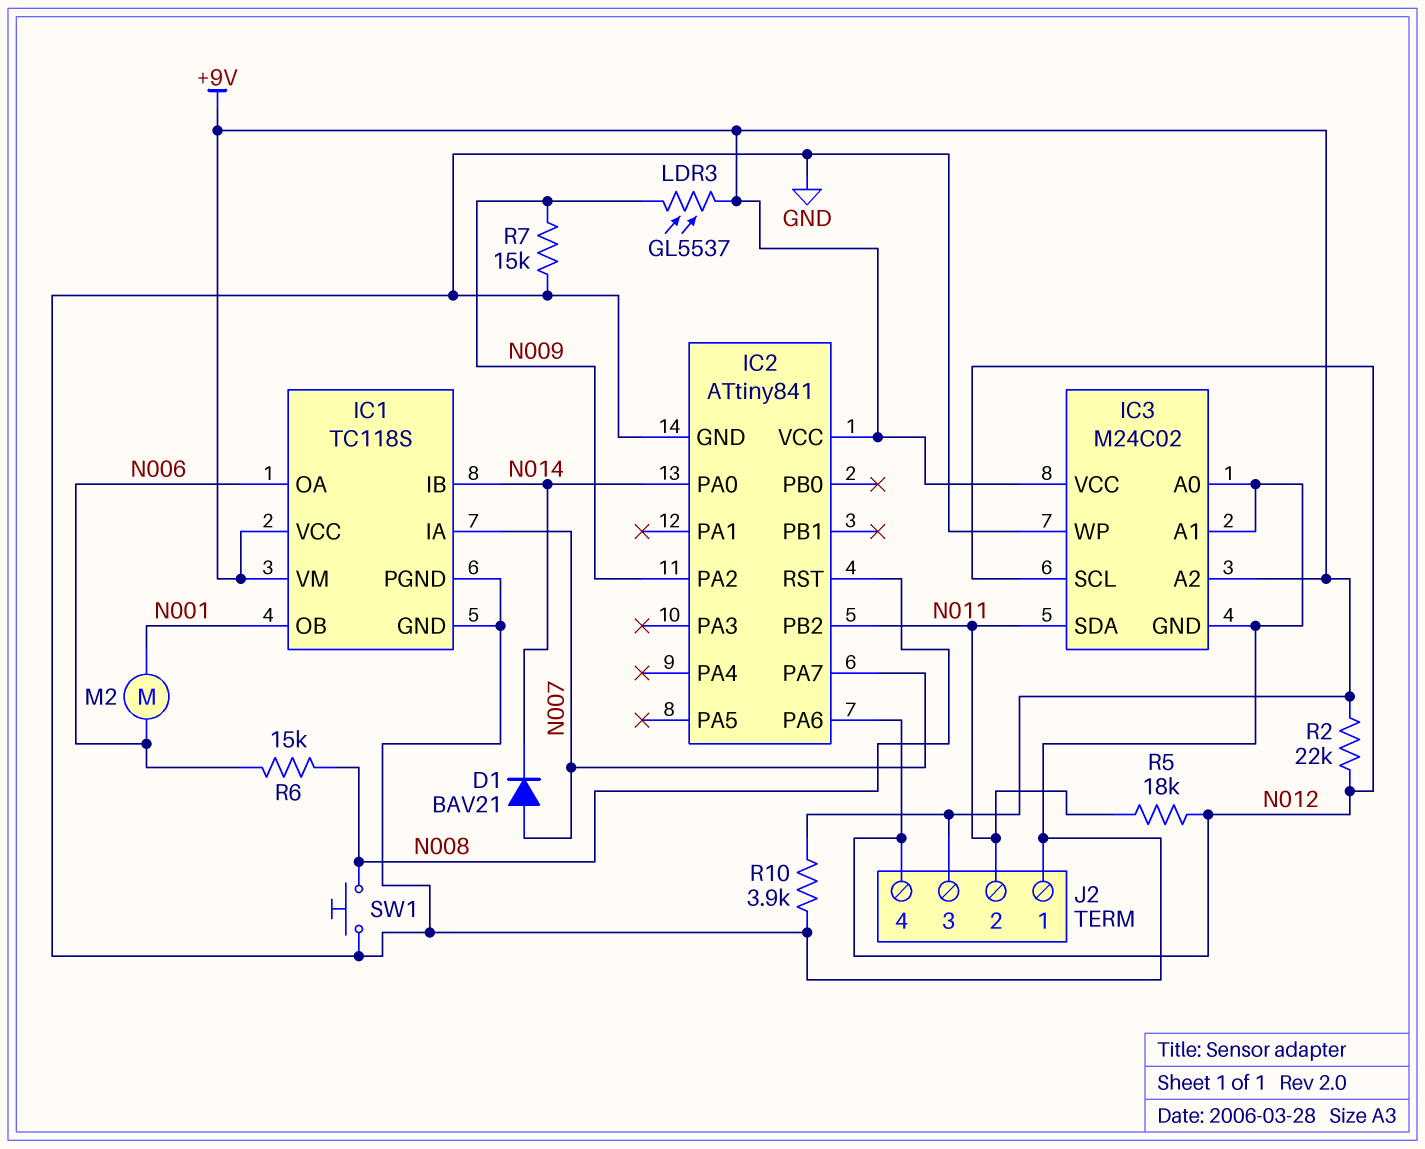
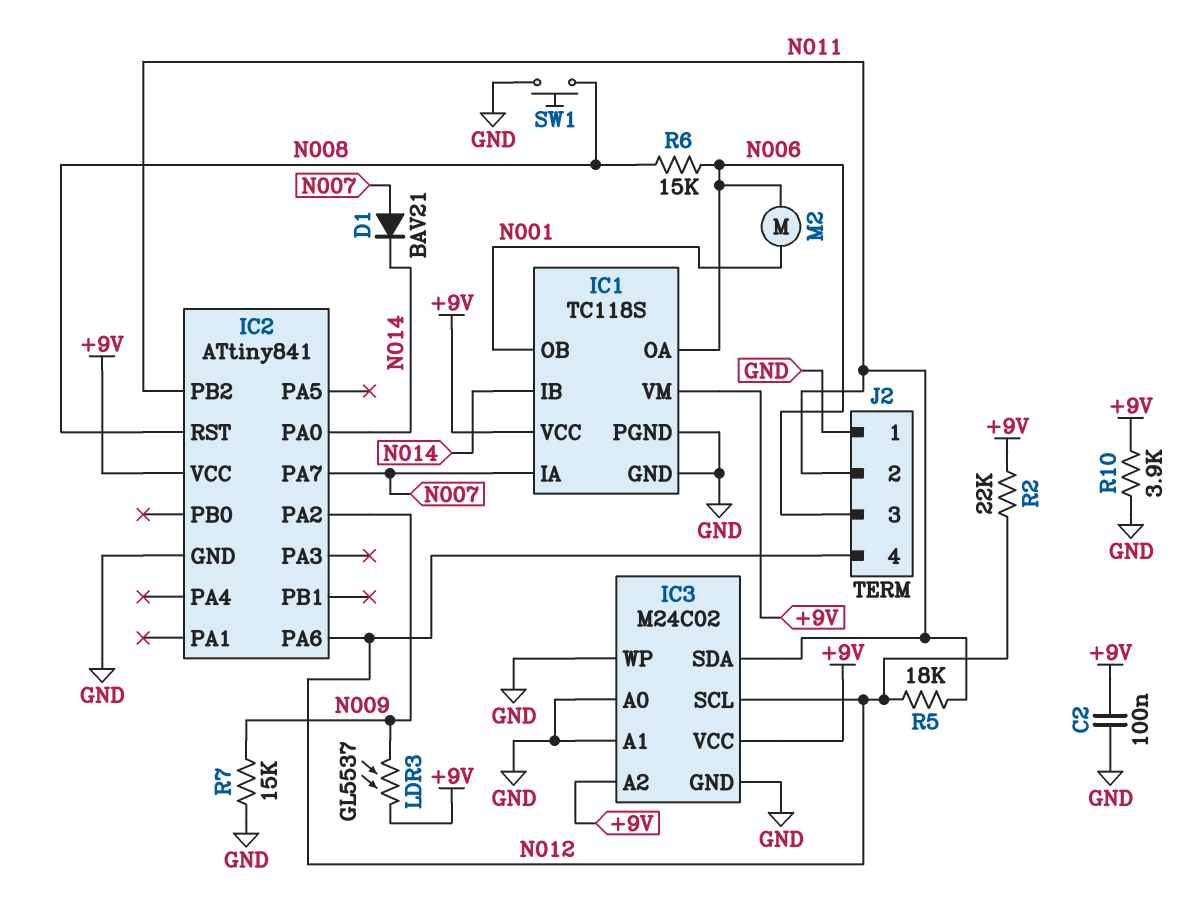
C2: none -> 100nF (+9V, GND)
J2 pin 3: +9V -> N006

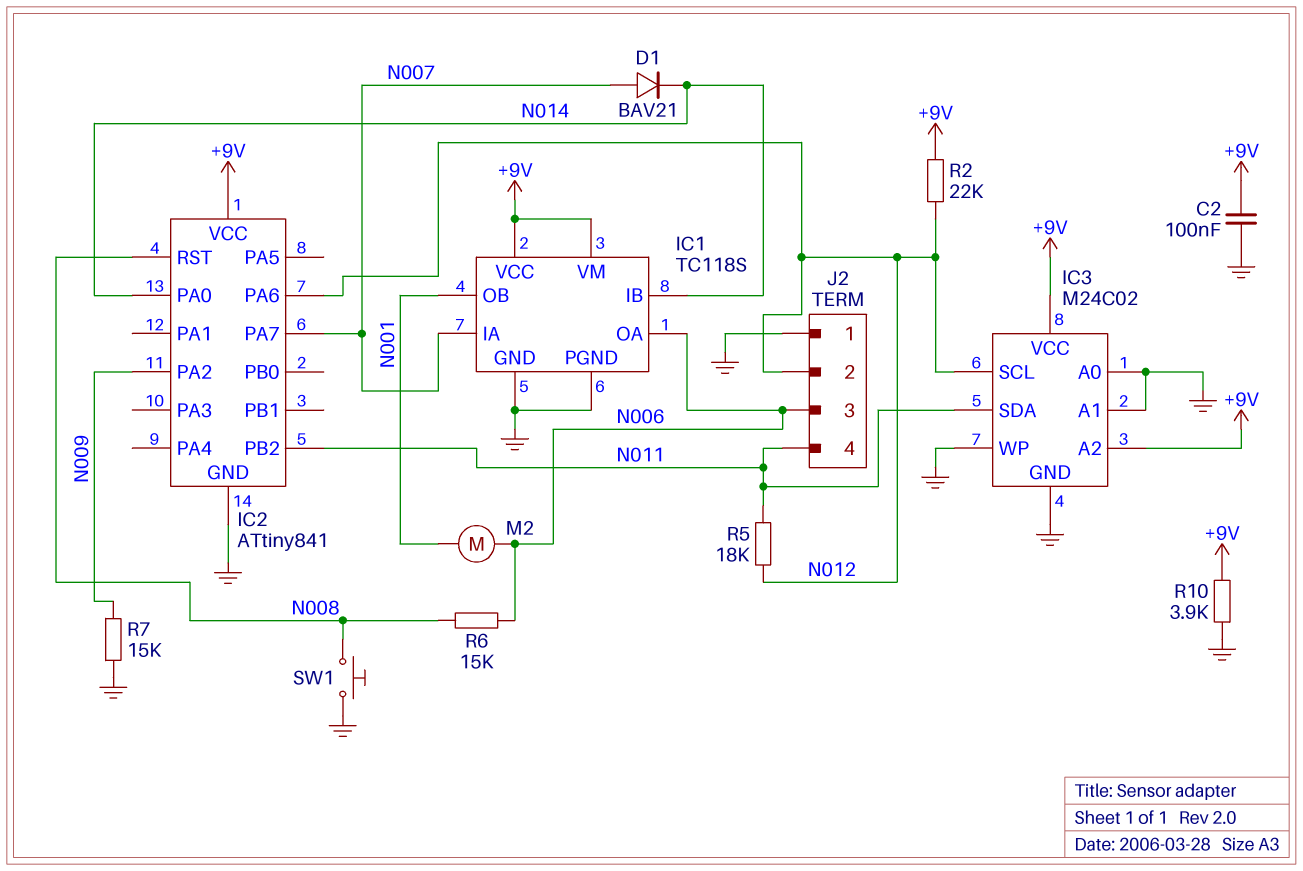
J2 pin 2: N011 -> N012
J2 pin 4: N012 -> N011
LDR3: GL5537 (+9V, N009) -> none

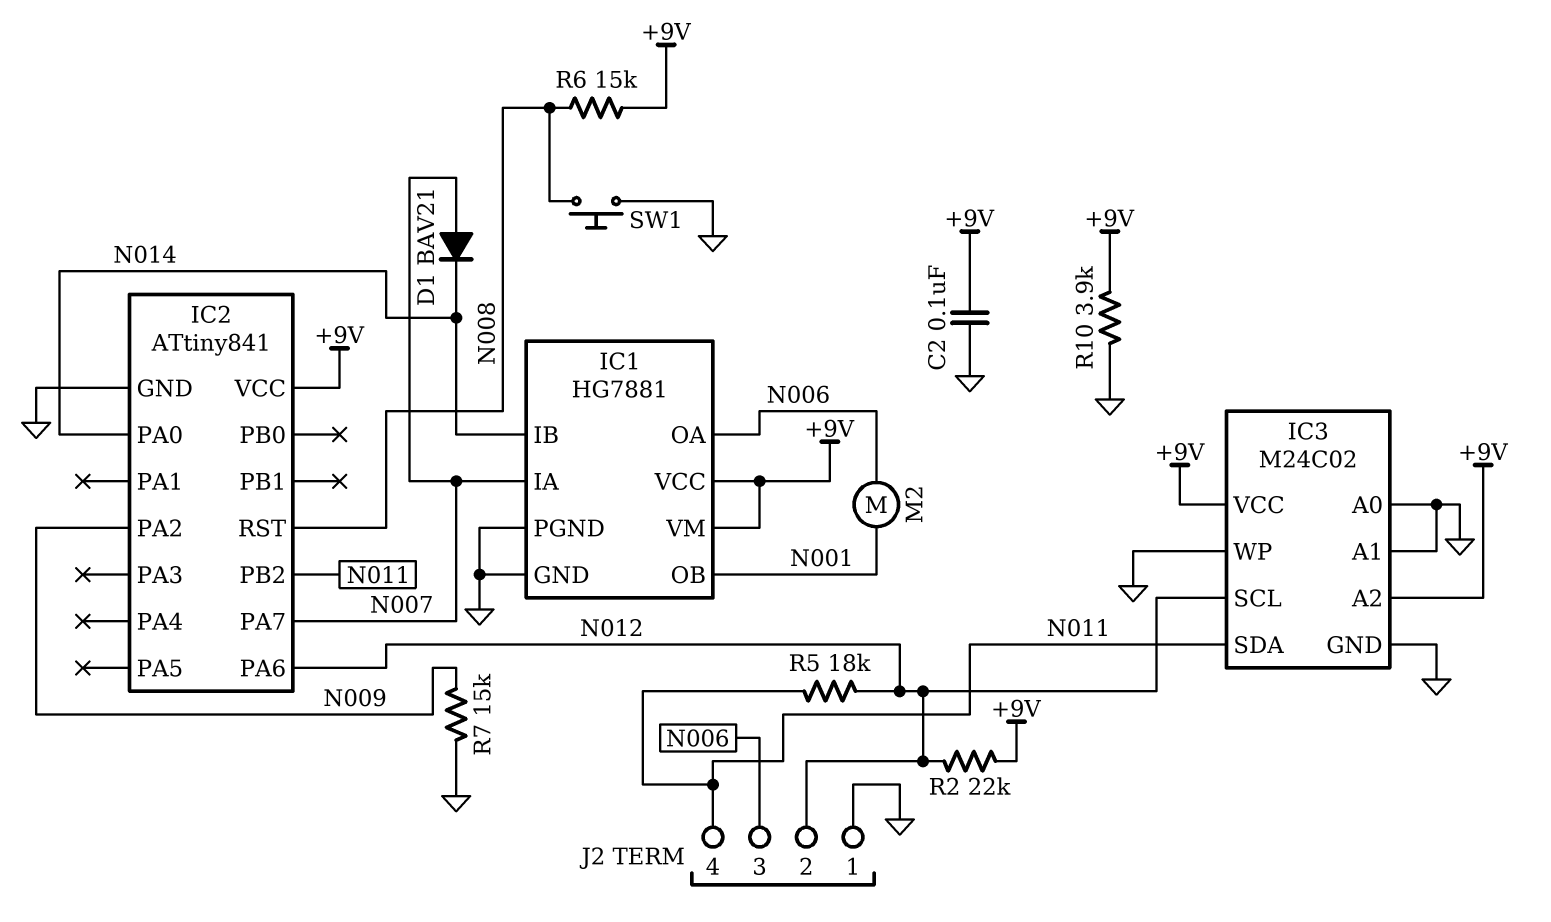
IC1: TC118S -> HG7881
R6: 15k (N006, N008) -> 15k (+9V, N008)

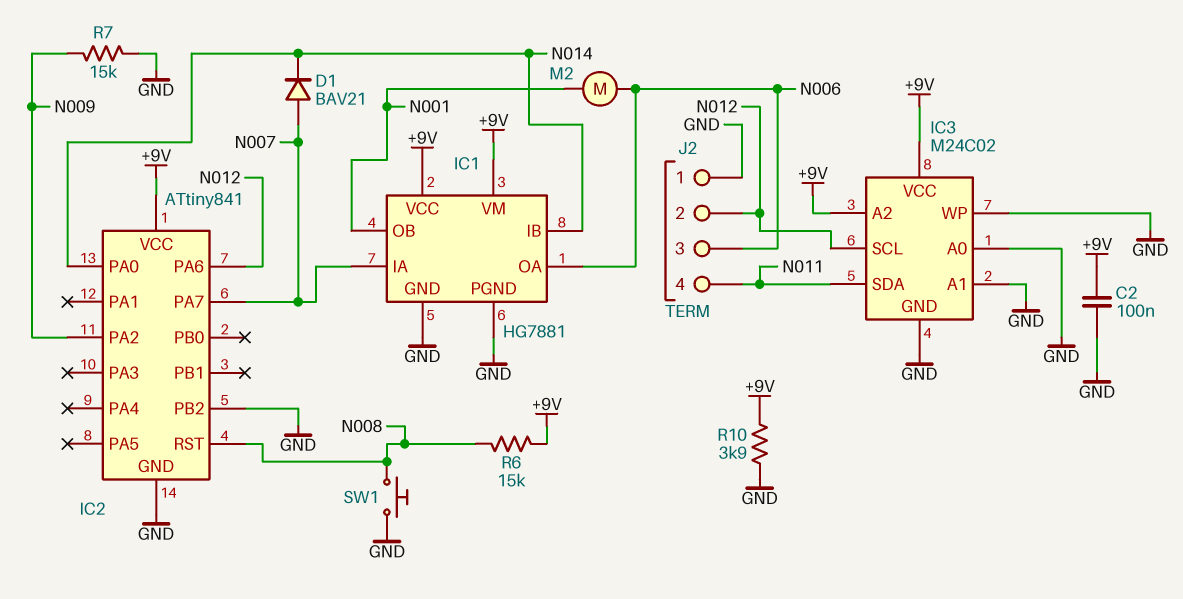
IC2 pin PB2: N011 -> GND
R2: 22k (+9V, N012) -> none
R5: 18k (N011, N012) -> none

